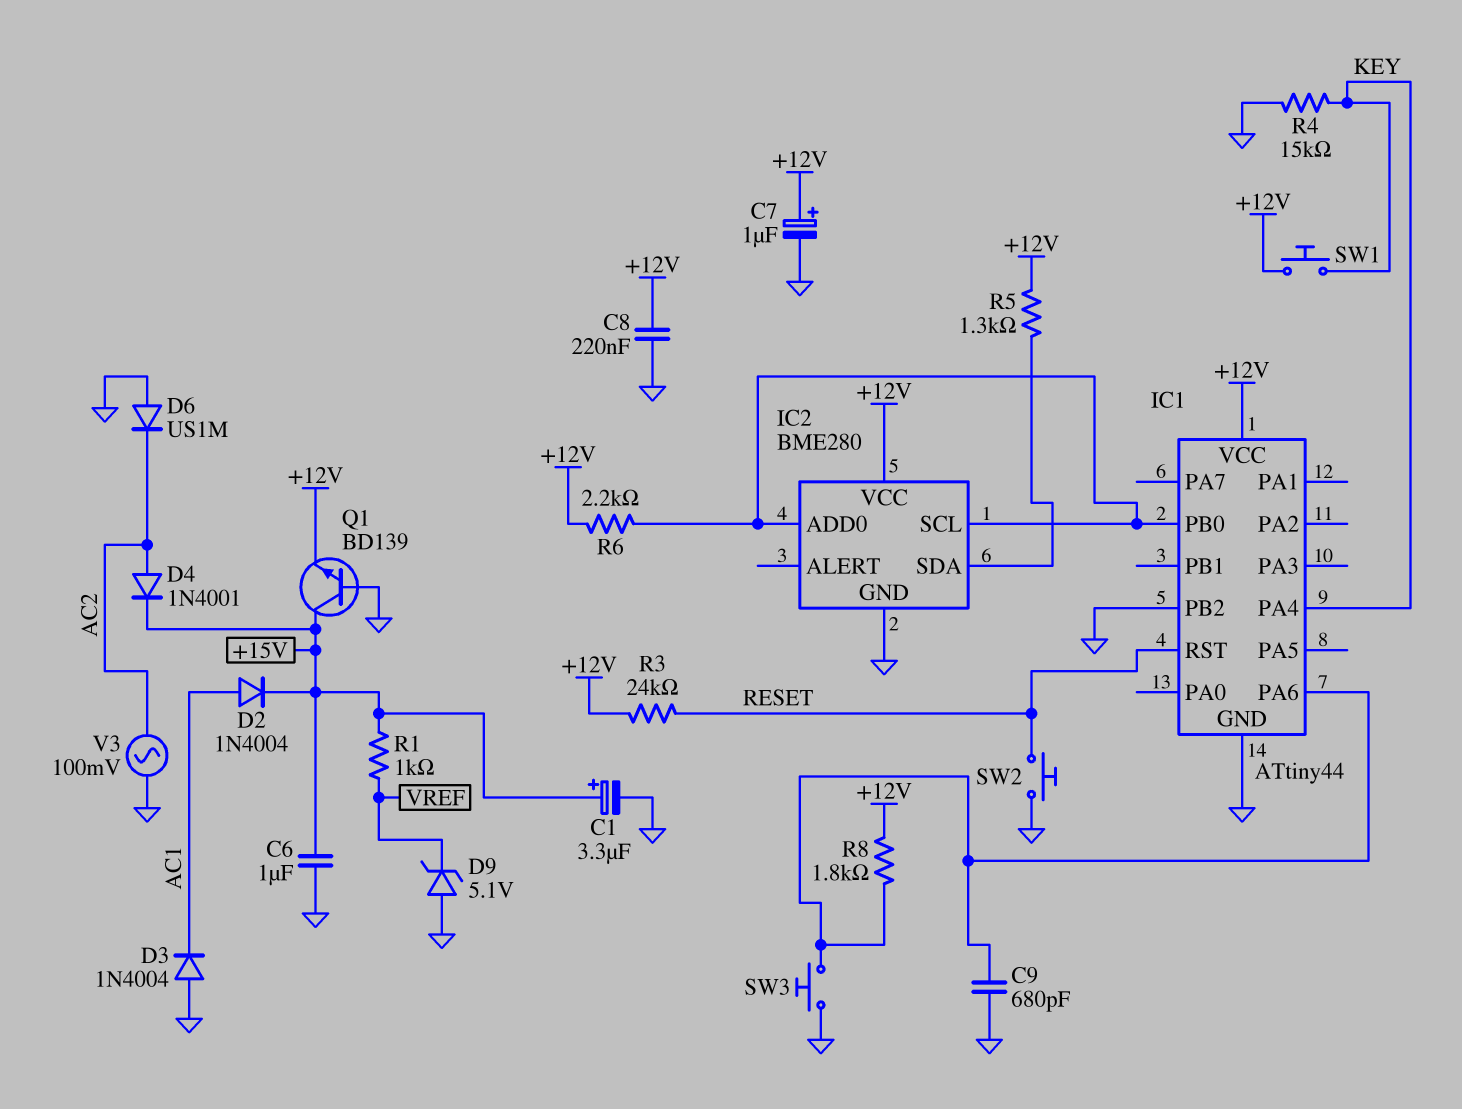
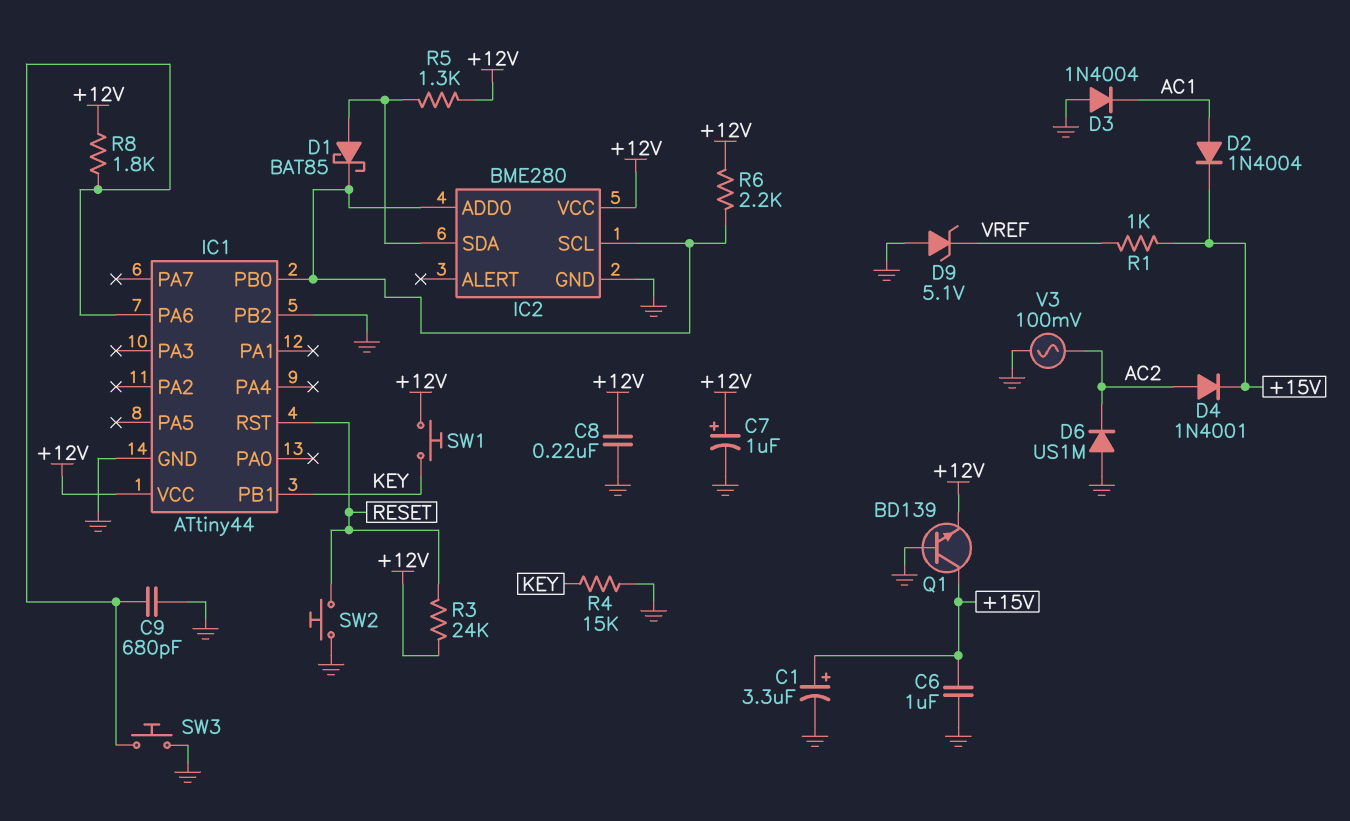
D1: none -> schottky BAT85 (A IC2/SDA, K IC1/PB0)
IC1 pin PA4: KEY -> none
IC1 pin PB1: none -> KEY

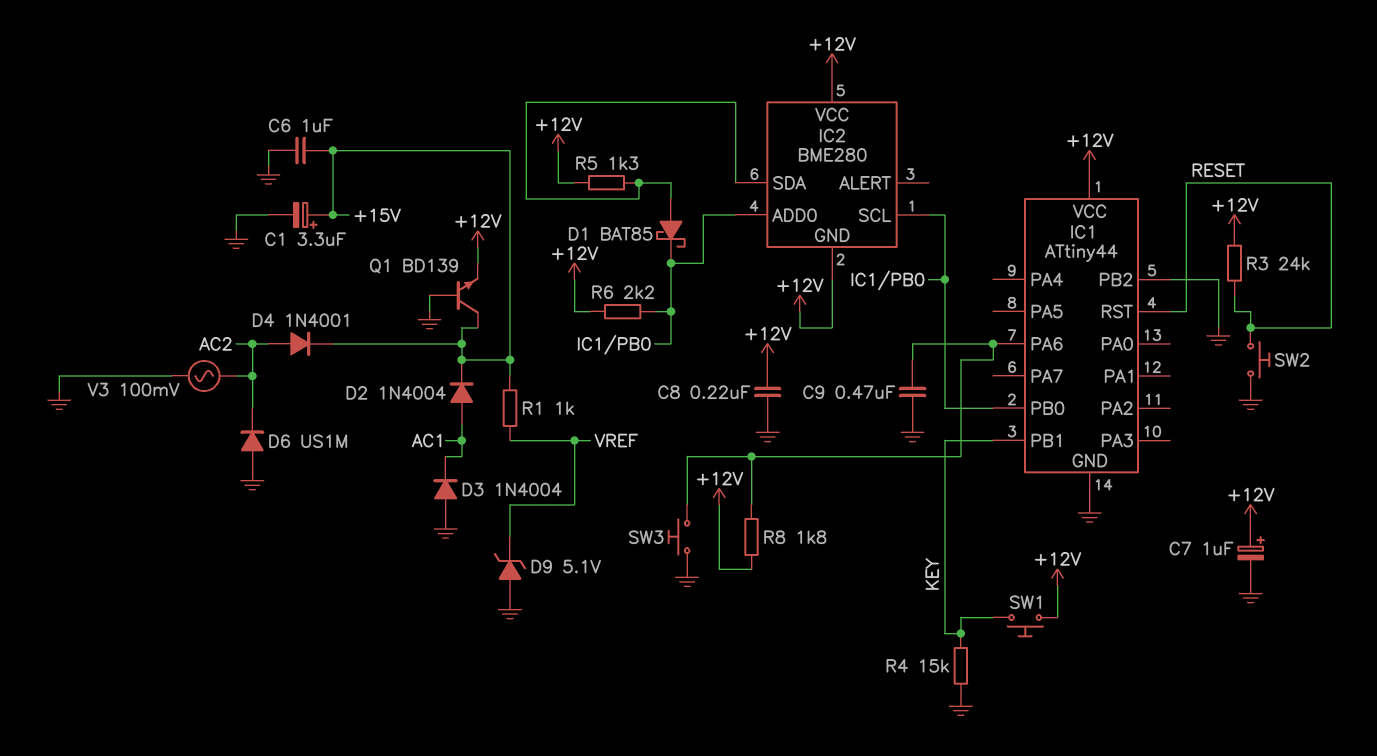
C9: 680pF (GND, IC1/PA6) -> 470nF (GND, IC1/PA6)
IC2 pin GND: GND -> +12V

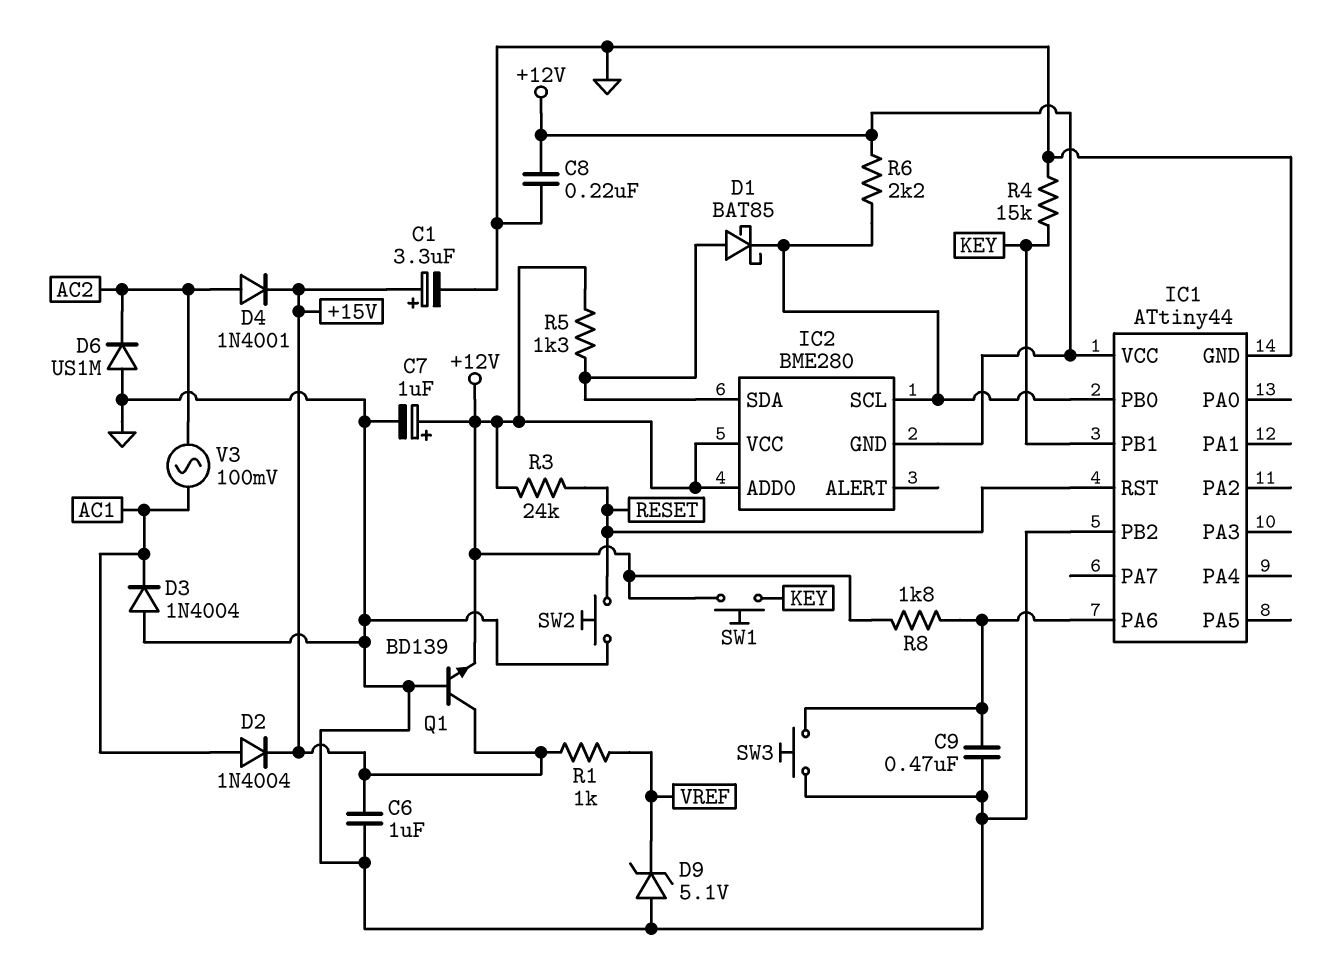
IC2 pin ADD0: IC1/PB0 -> +12V
V3: AC 100mV (AC2, GND) -> AC 100mV (AC1, AC2)

